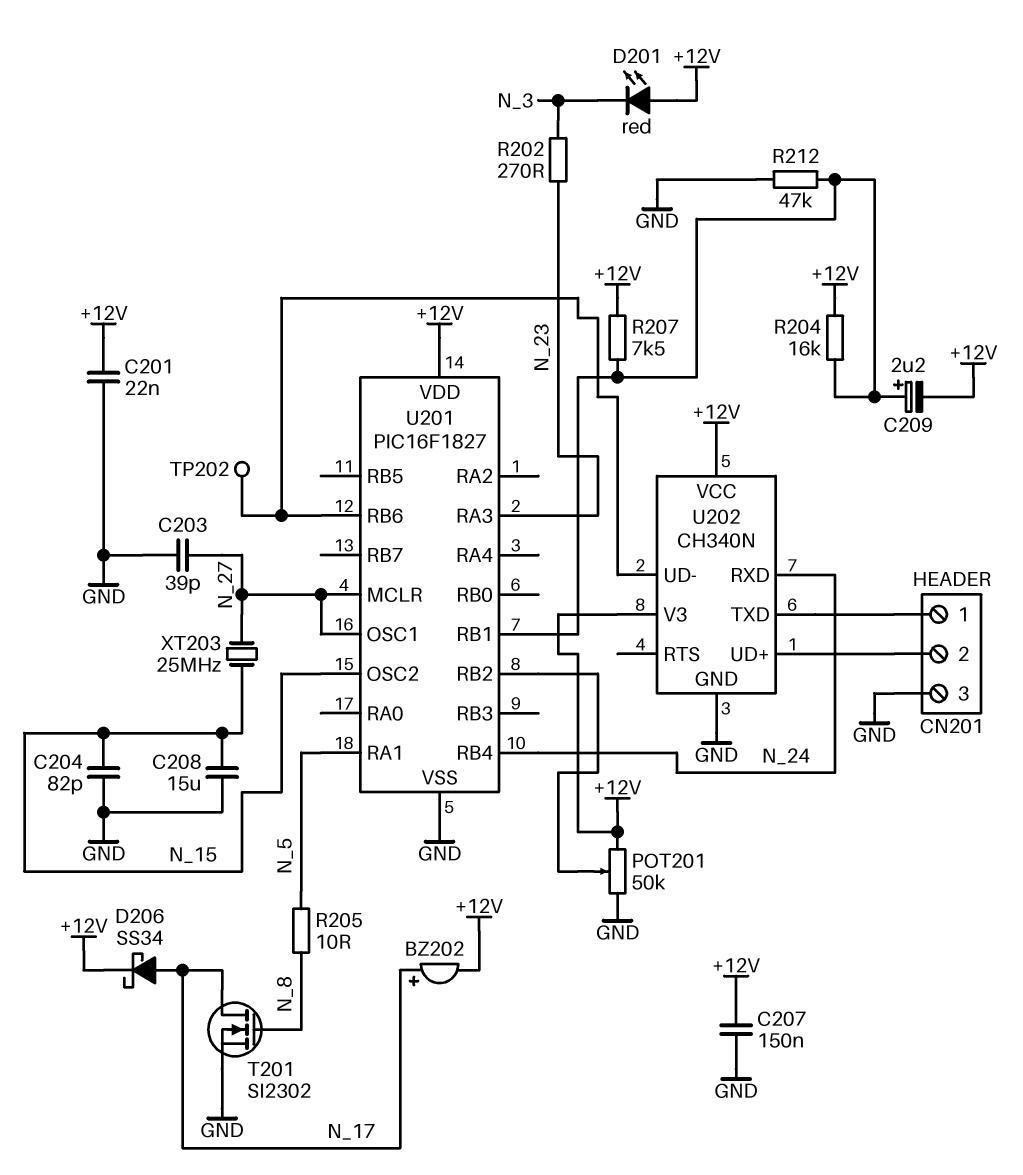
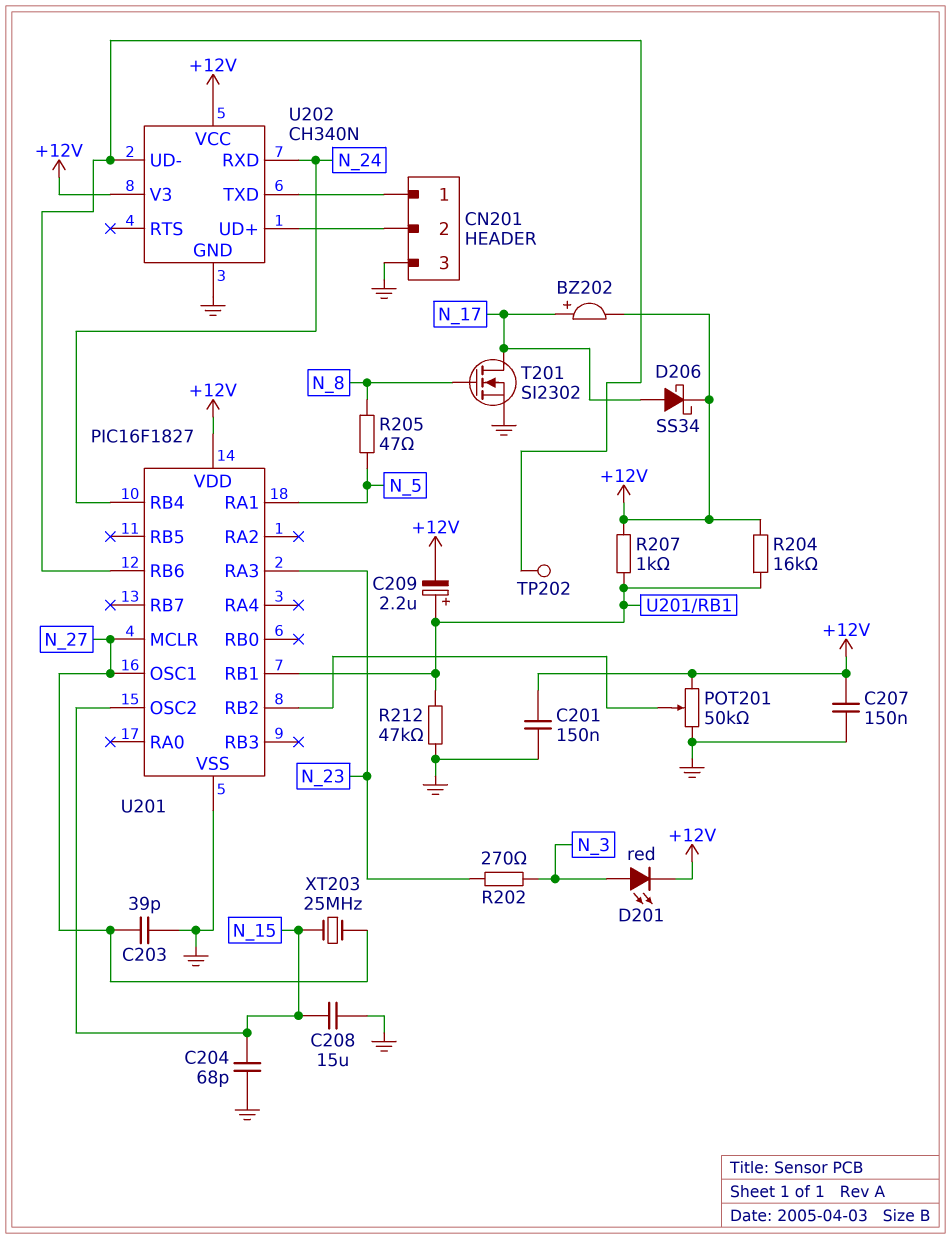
C201: 22nF (+12V, GND) -> 150nF (+12V, GND)
C204: 82pF (GND, N_15) -> 68pF (GND, N_15)
D201: LED red (A +12V, K N_3) -> LED red (A N_3, K +12V)
R205: 10 (N_5, N_8) -> 47 (N_5, N_8)
R207: 7.5k (+12V, U201/RB1) -> 1k (+12V, U201/RB1)

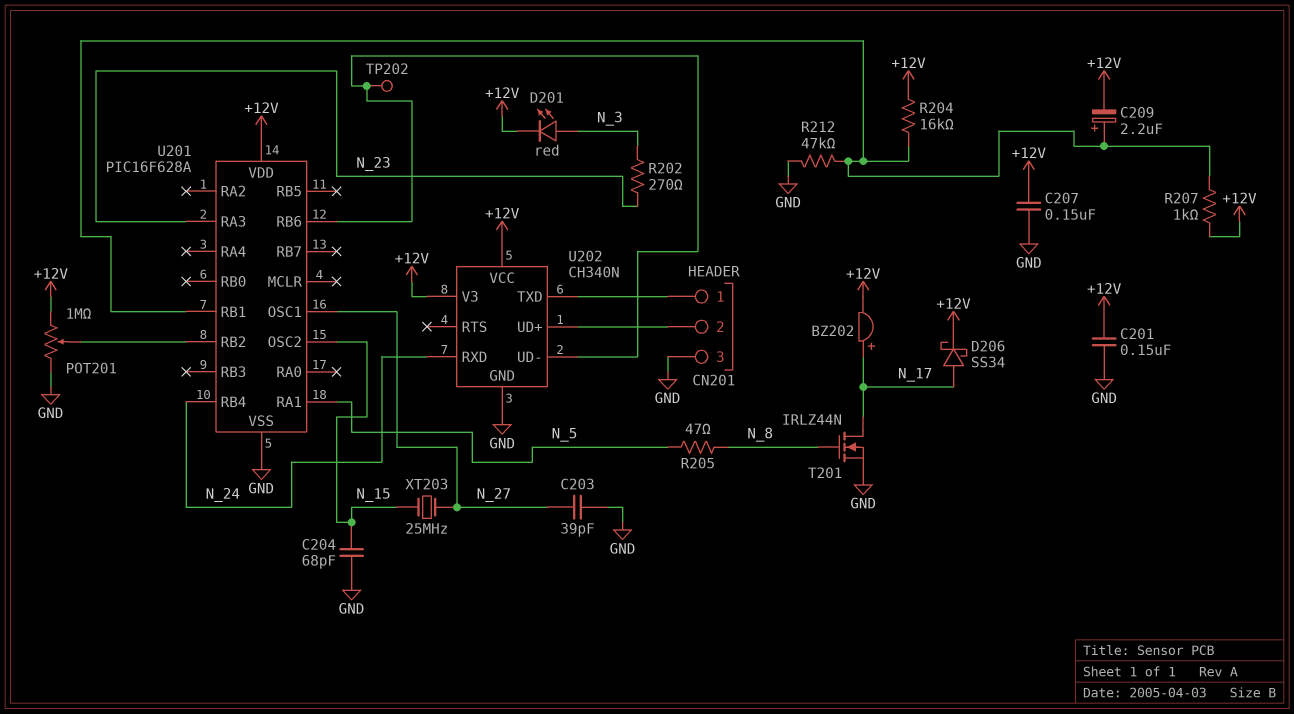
C208: 15uF (GND, N_15) -> none
POT201: 50k (+12V, GND, wiper U201/RB2) -> 1M (+12V, GND, wiper U201/RB2)
T201: NMOS SI2302 (G N_8, D N_17, S GND) -> NMOS IRLZ44N (G N_8, D N_17, S GND)
U201: PIC16F1827 -> PIC16F628A
U201 pin MCLR: N_27 -> none

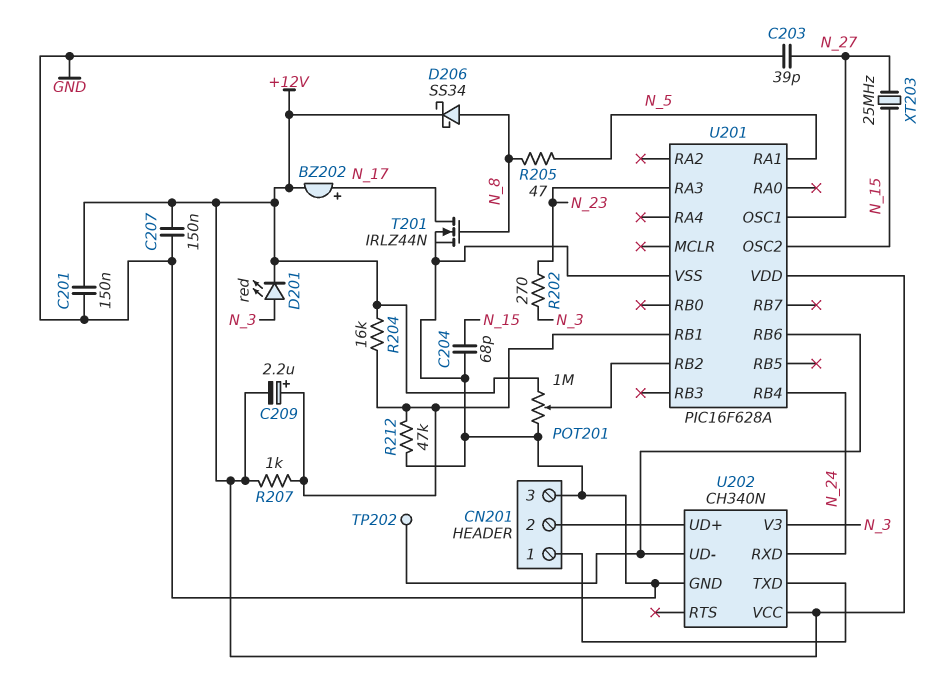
D206: schottky SS34 (A N_17, K +12V) -> schottky SS34 (A N_8, K +12V)
U202 pin V3: +12V -> N_3

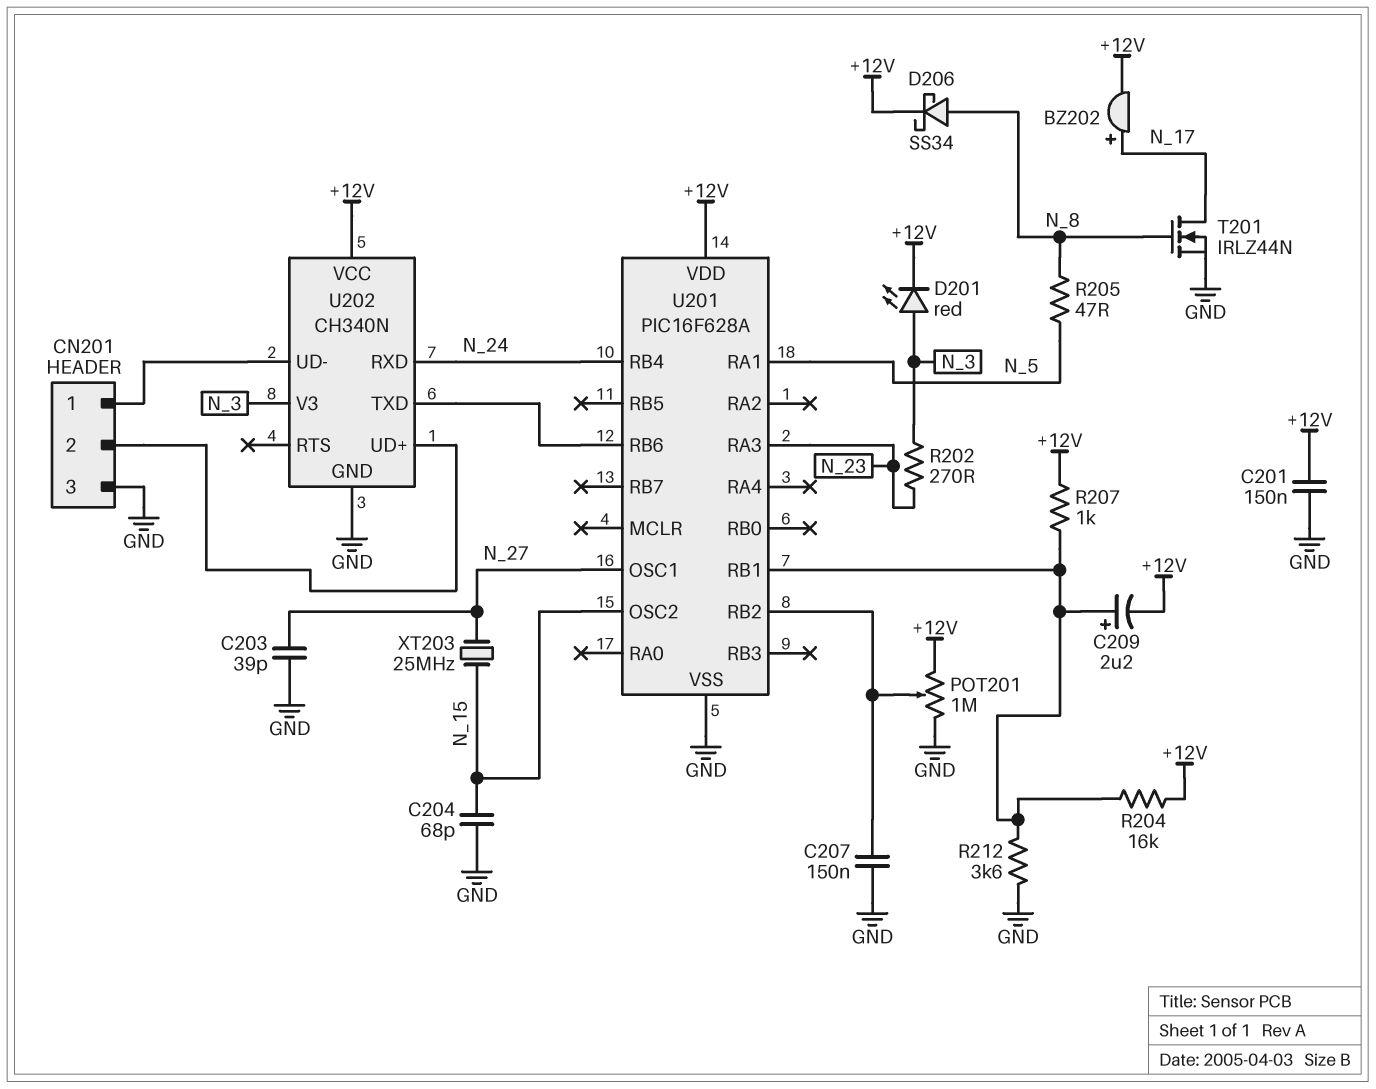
C207: 150nF (+12V, GND) -> 150nF (GND, U201/RB2)
R212: 47k (GND, U201/RB1) -> 3.6k (GND, U201/RB1)
TP202: test point (U201/RB6) -> none
U202 pin TXD: CN201/1 -> U201/RB6
U202 pin UD-: U201/RB6 -> CN201/1

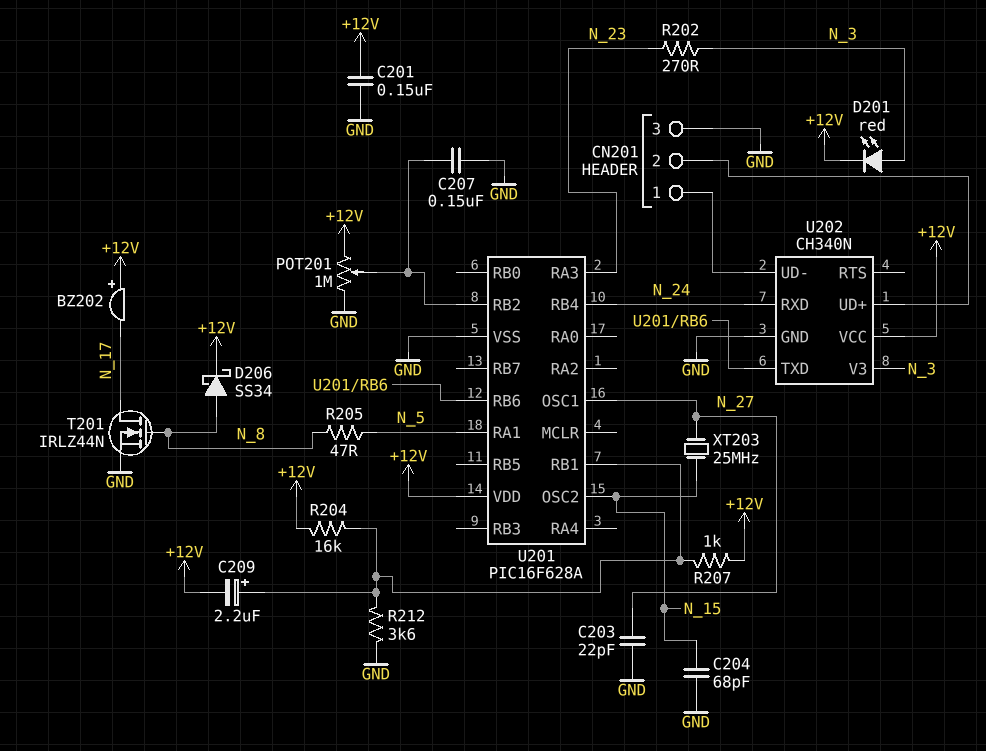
BZ202: buzzer (plus N_17, minus +12V) -> buzzer (plus +12V, minus N_17)
C203: 39pF (GND, N_27) -> 22pF (GND, N_27)

